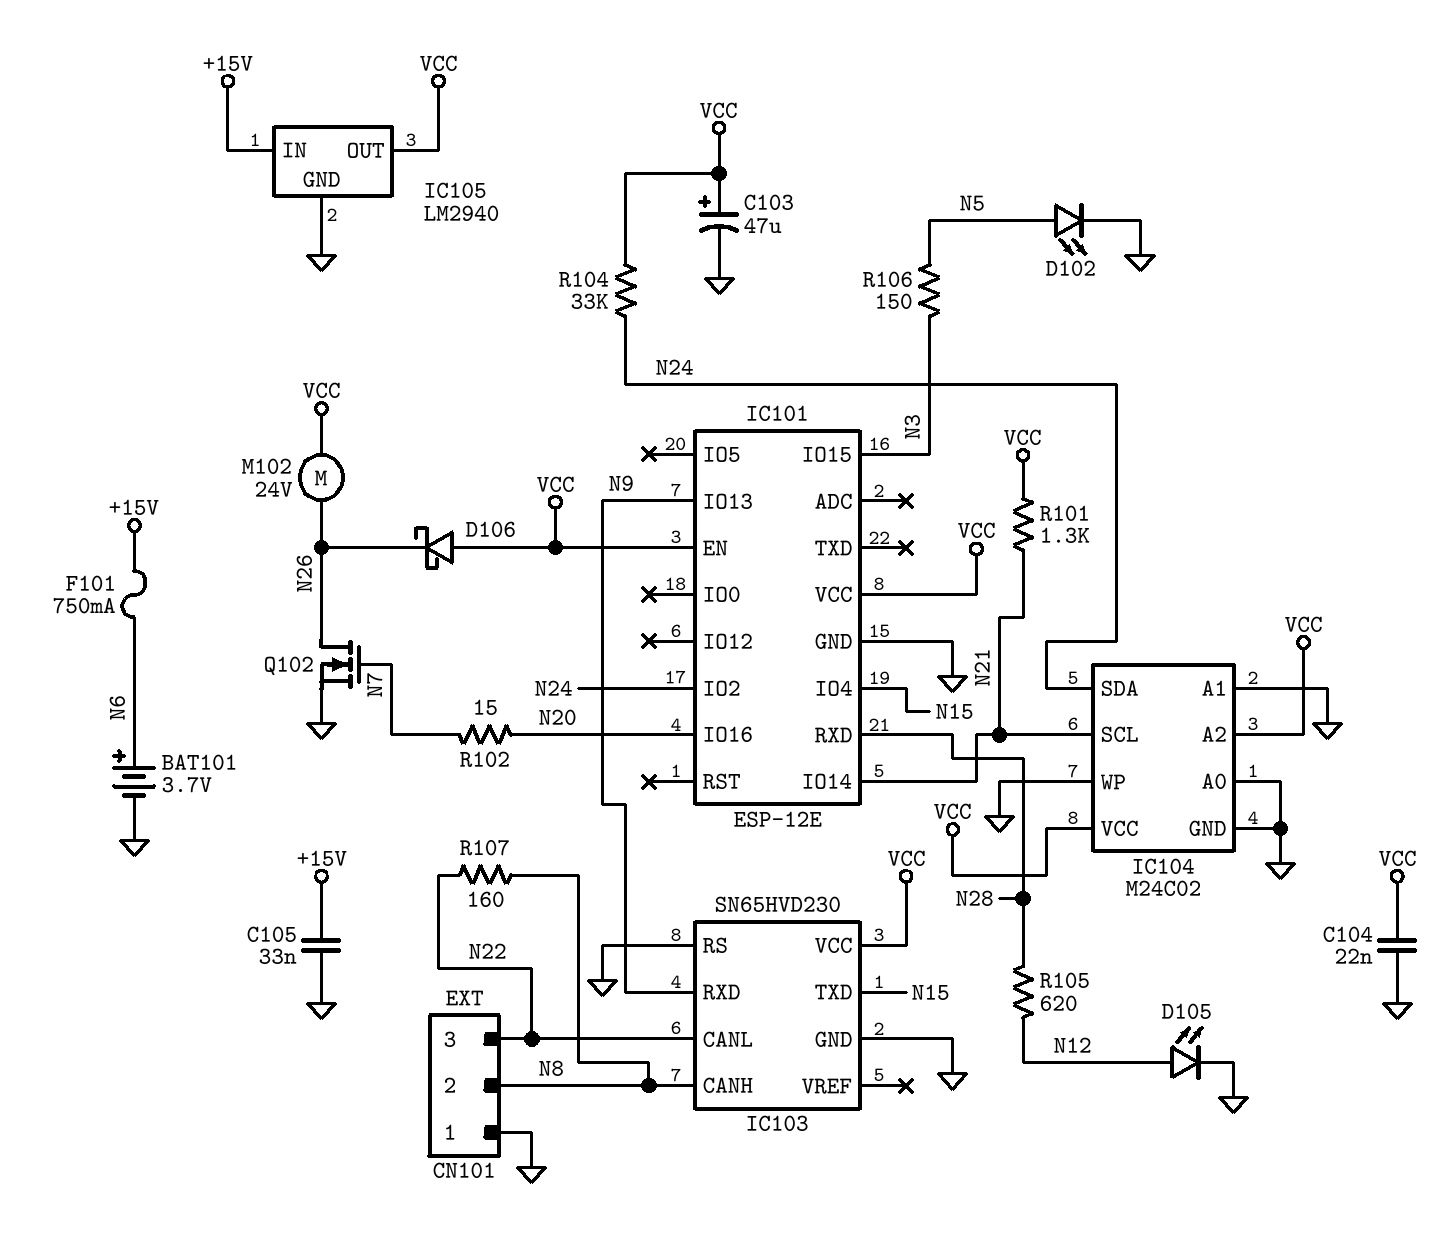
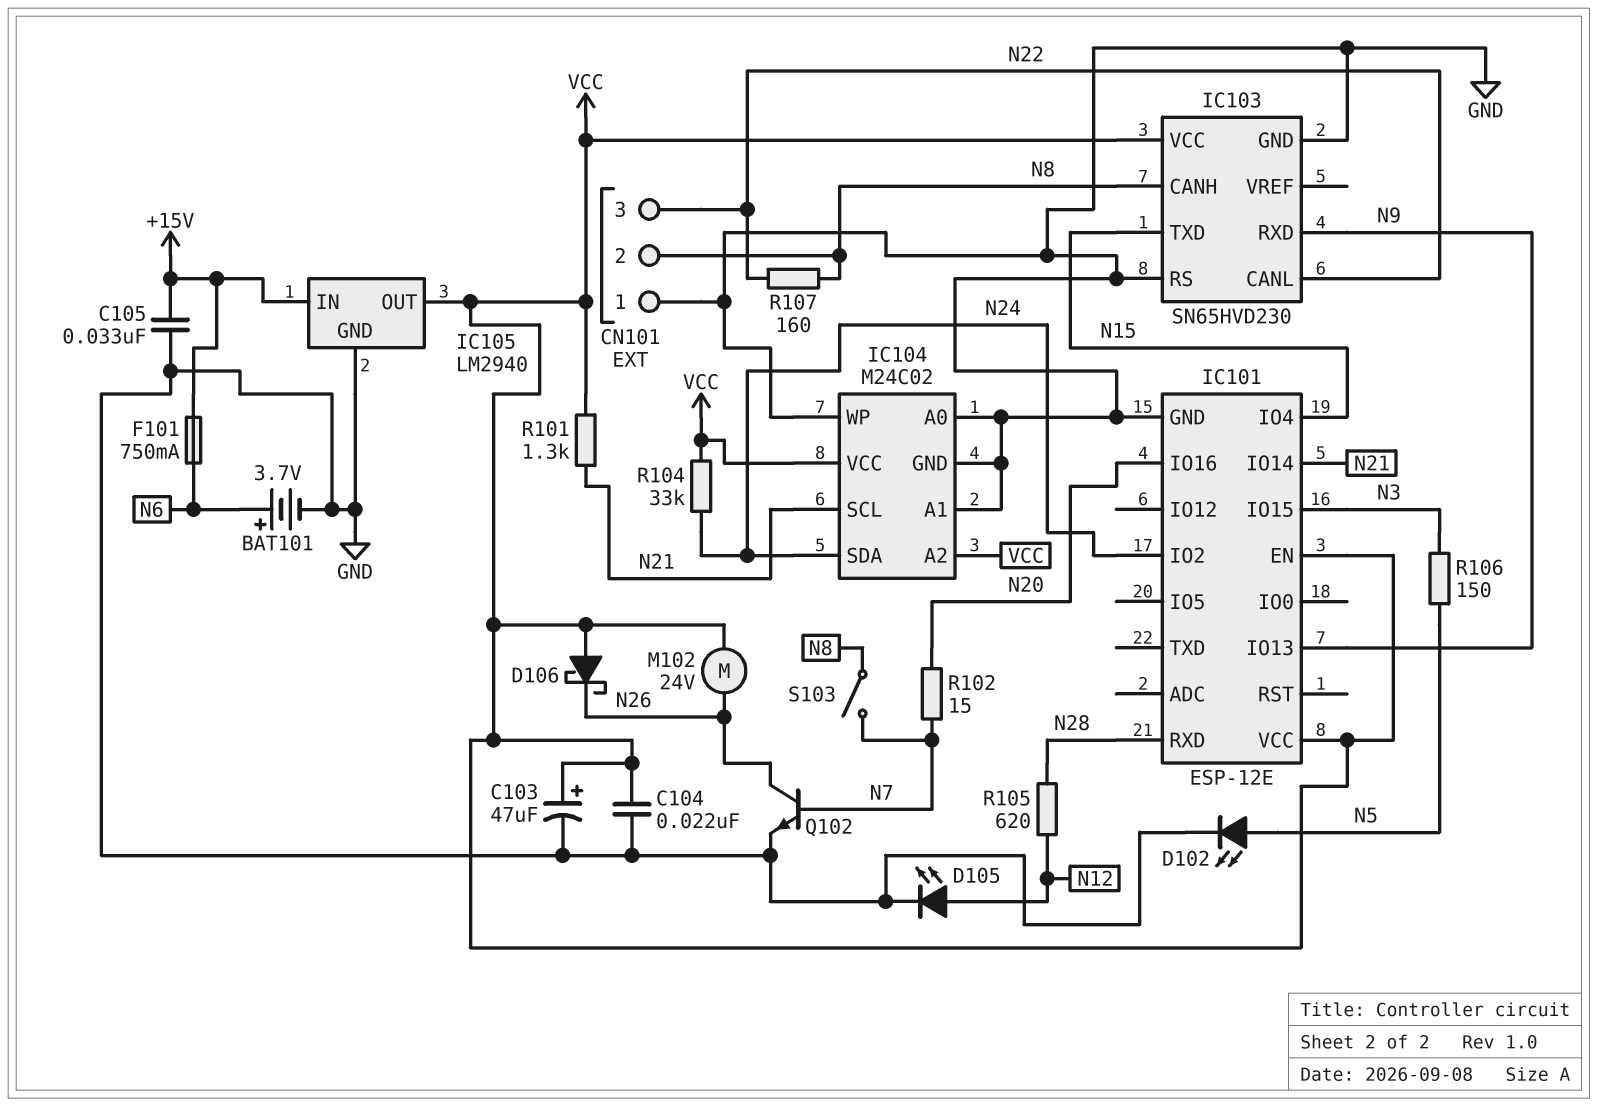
Q102: NMOS (G N7, D N26, S GND) -> NPN (B N7, C N26, E GND)
S103: none -> switch (N7, N8)

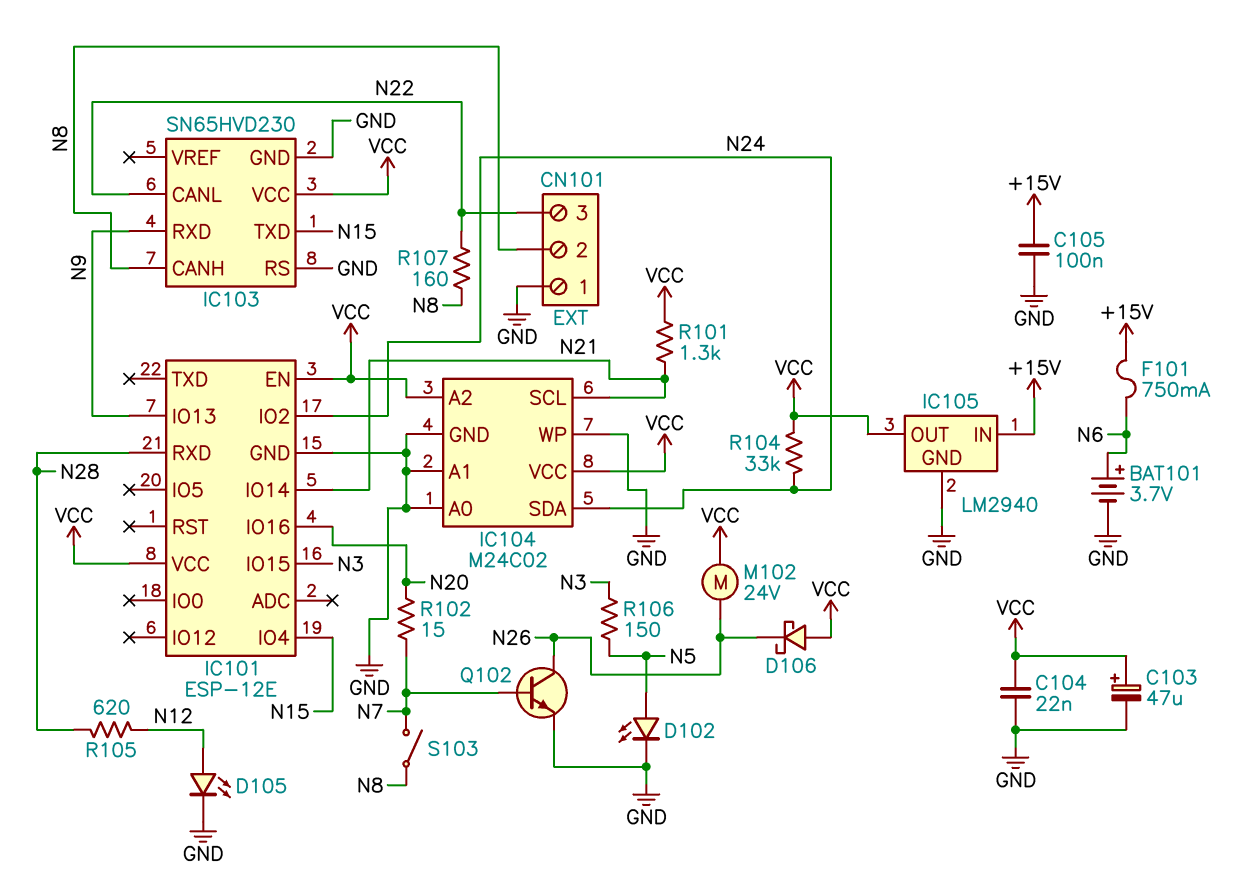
C105: 33nF (+15V, GND) -> 100nF (+15V, GND)

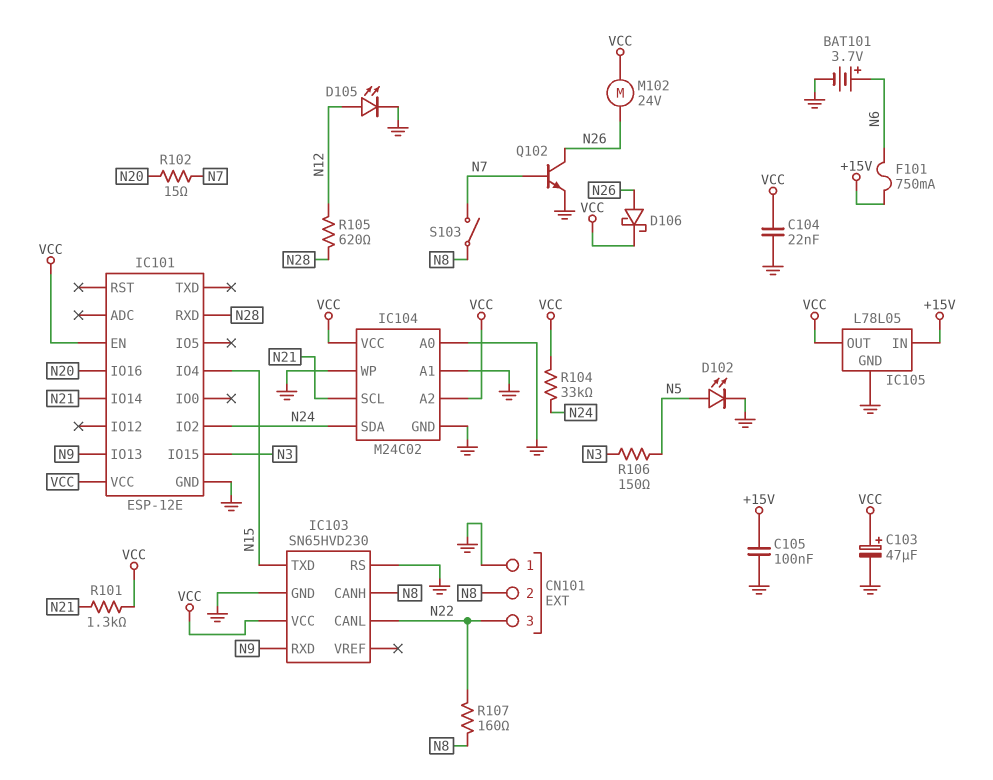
D106: schottky (A VCC, K N26) -> schottky (A N26, K VCC)
IC105: LM2940 -> L78L05

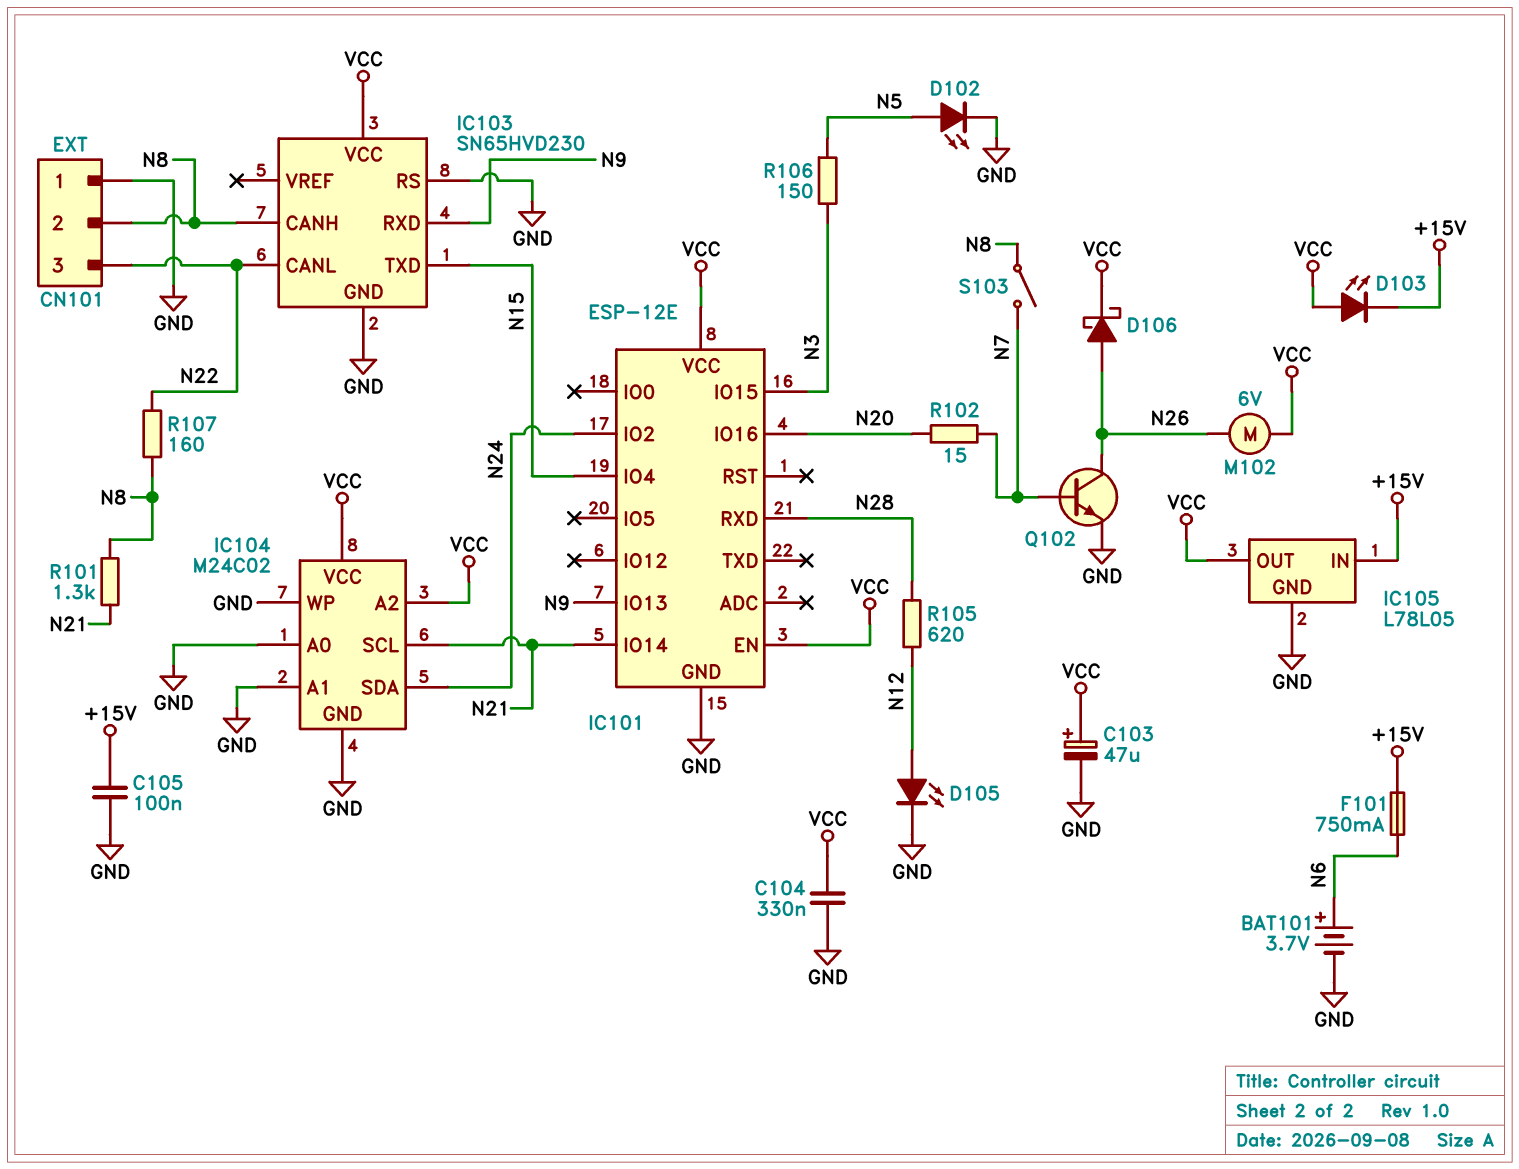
C104: 22nF (GND, VCC) -> 330nF (GND, VCC)
D103: none -> LED (A VCC, K +15V)
M102: motor 24V (N26, VCC) -> motor 6V (N26, VCC)
R101: 1.3k (N21, VCC) -> 1.3k (N8, N21)
R104: 33k (N24, VCC) -> none

